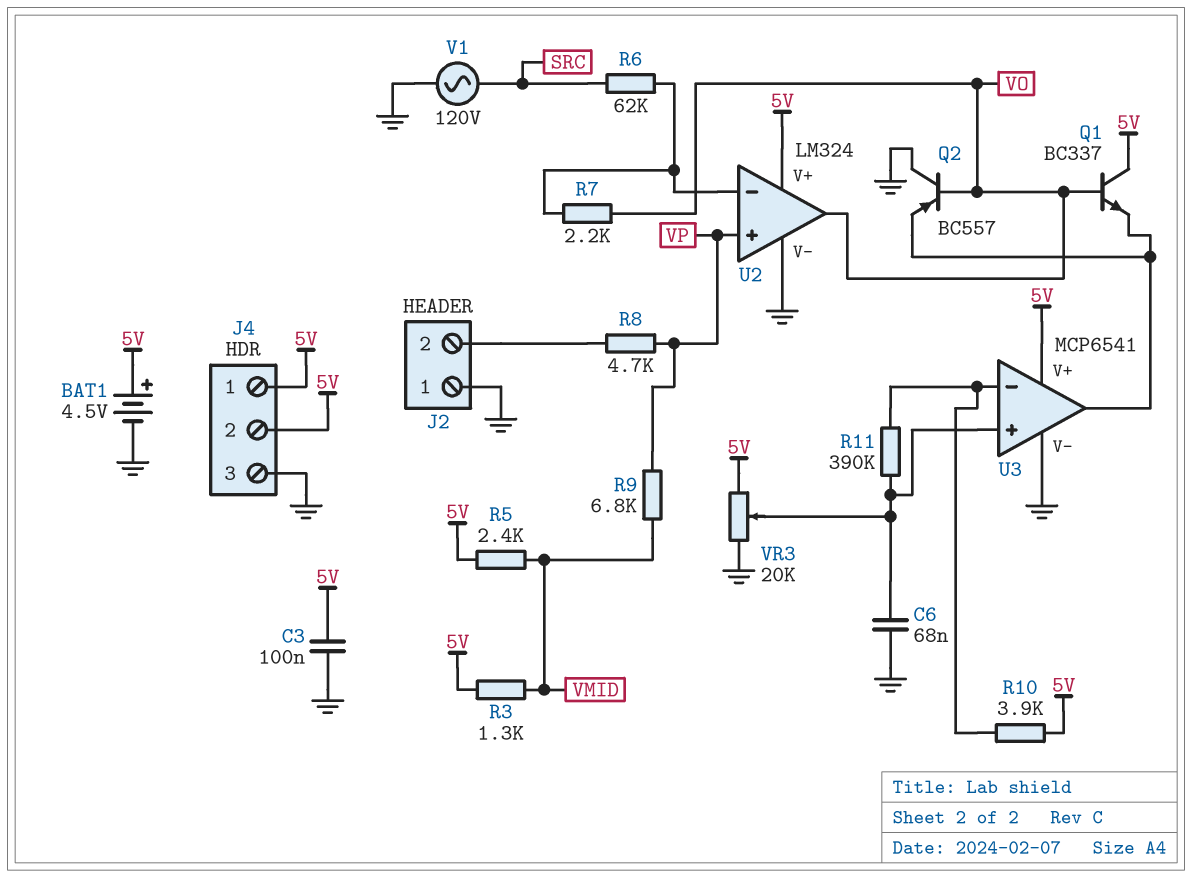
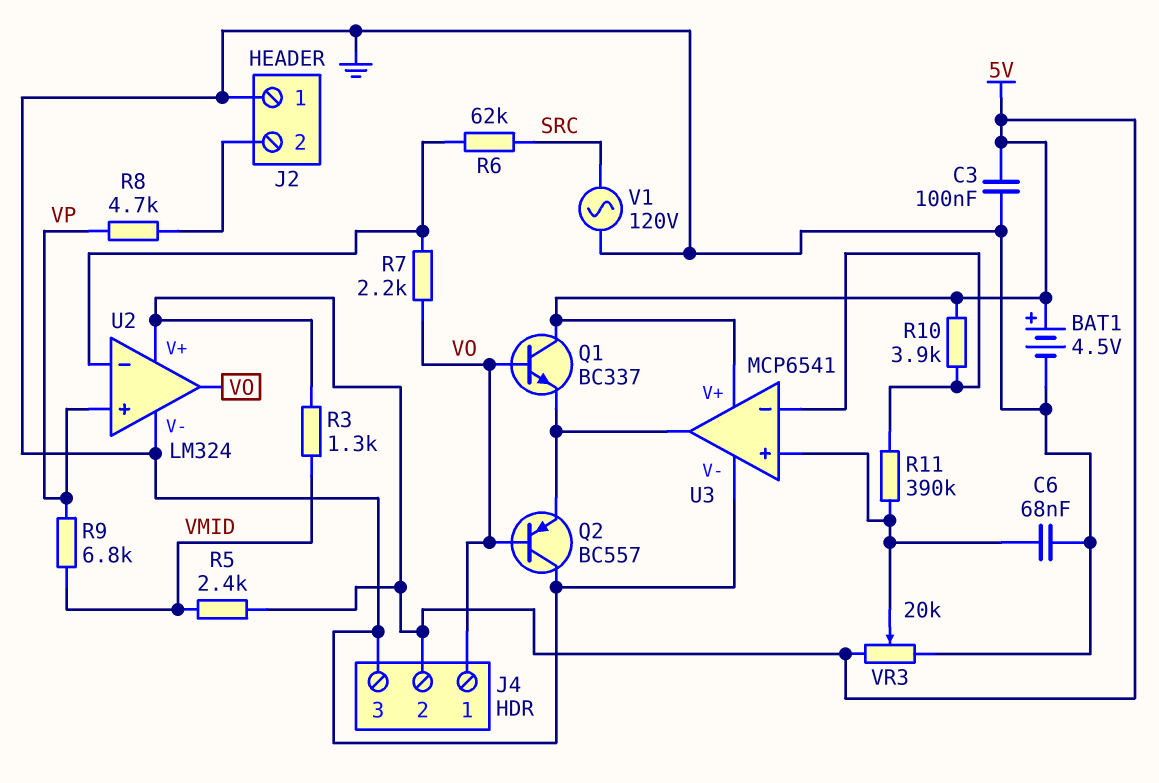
J4 pin 1: 5V -> VO

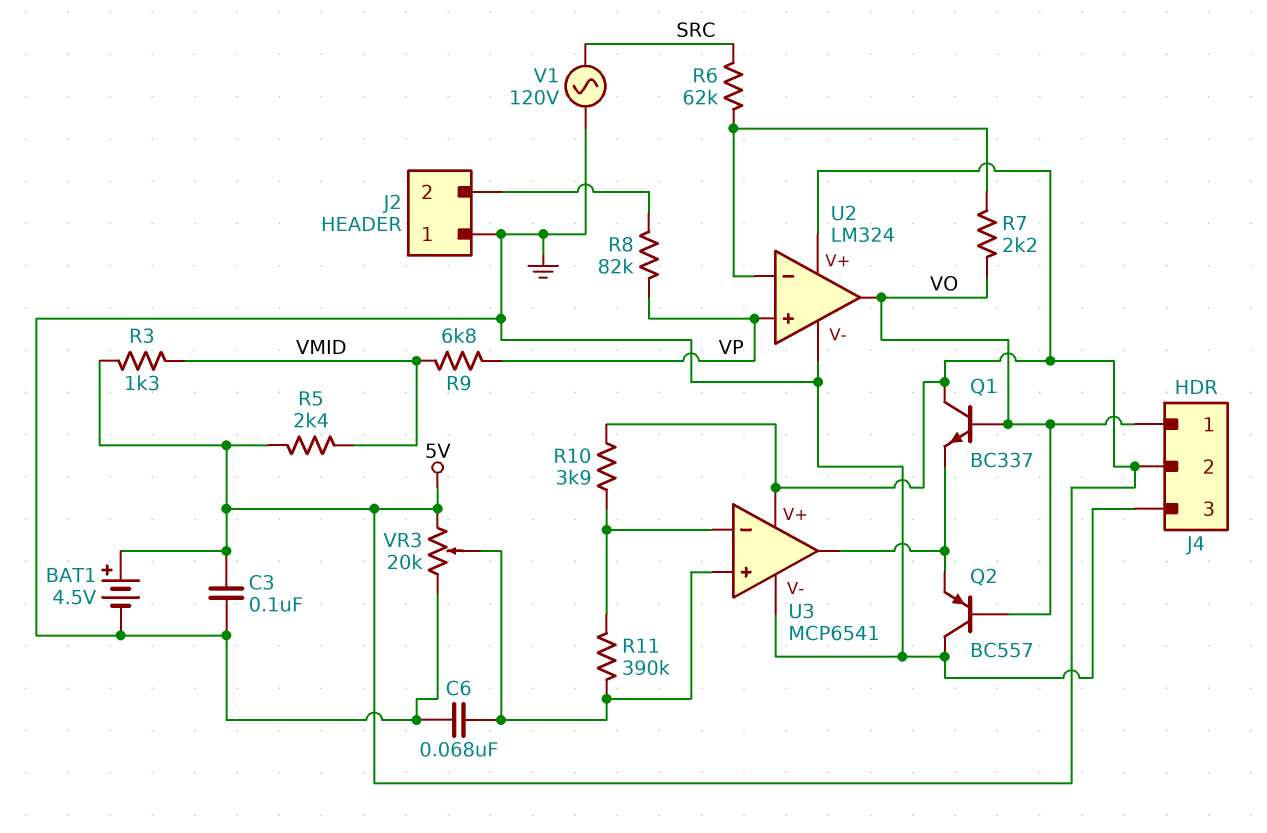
R8: 4.7k (J2/2, VP) -> 82k (J2/2, VP)

